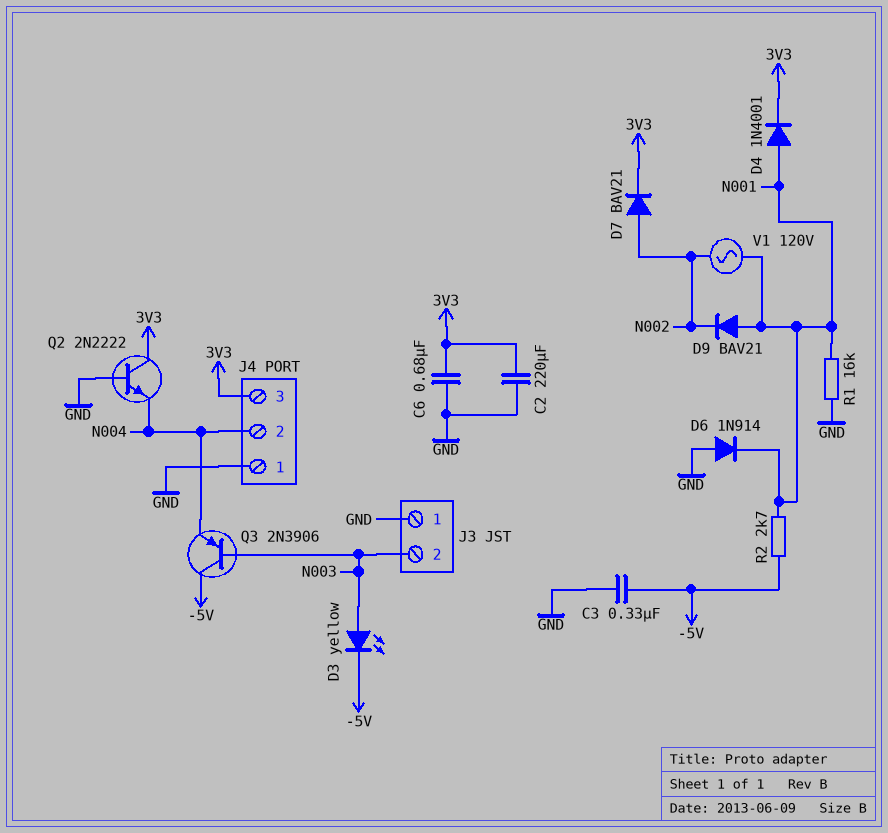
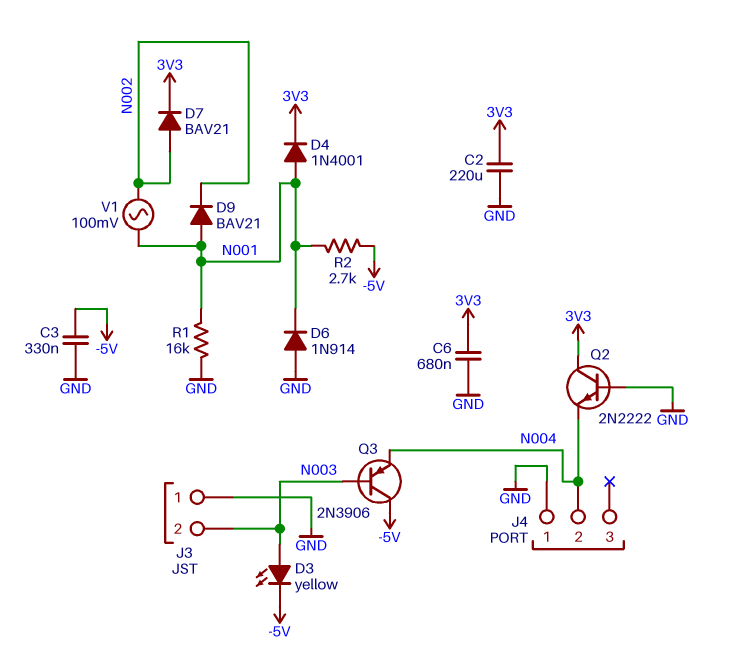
J4 pin 3: 3V3 -> none
V1: AC 120V (N001, N002) -> AC 100mV (N001, N002)

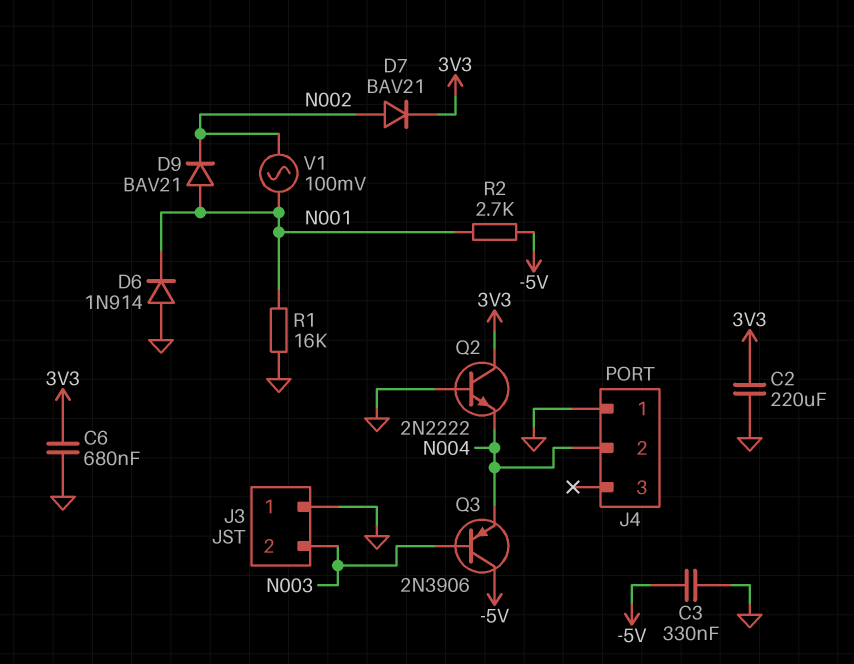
D3: LED yellow (A N003, K -5V) -> none
D4: diode 1N4001 (A N001, K 3V3) -> none

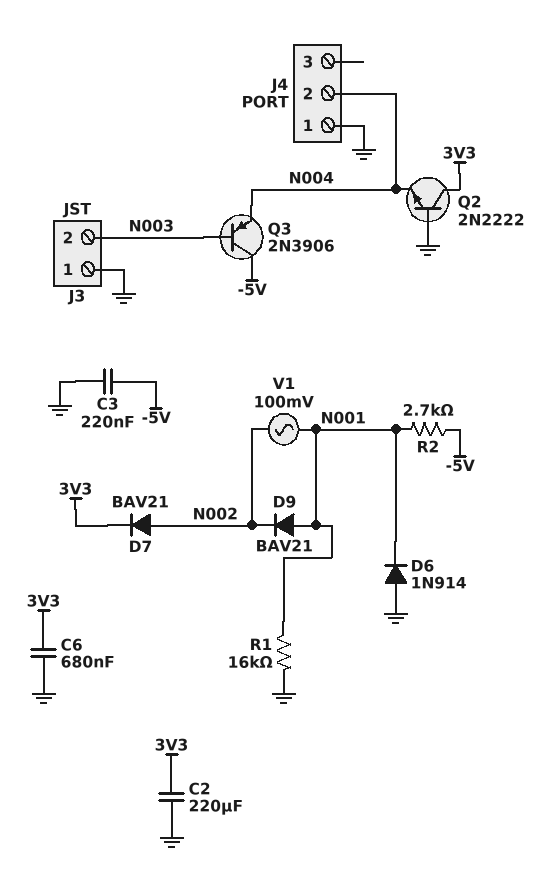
C3: 330nF (-5V, GND) -> 220nF (-5V, GND)

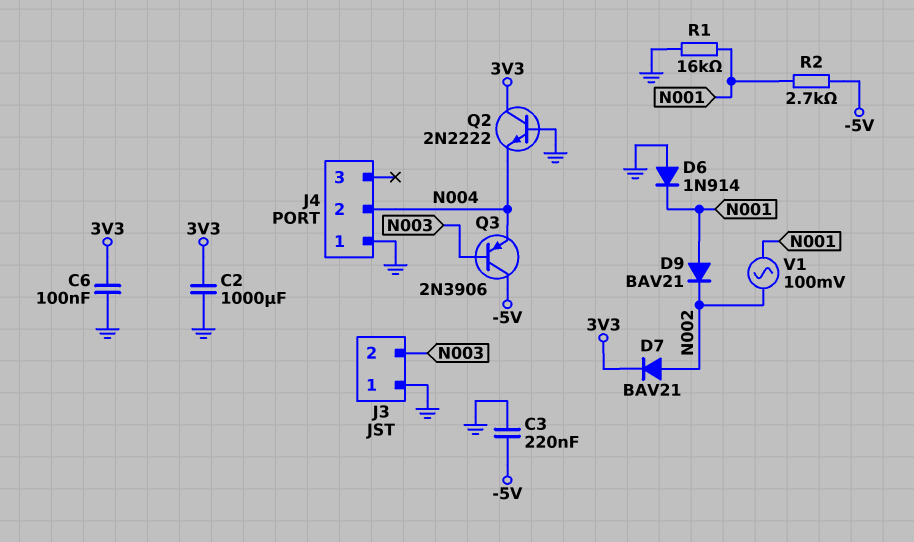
C2: 220uF (3V3, GND) -> 1000uF (3V3, GND)
C6: 680nF (3V3, GND) -> 100nF (3V3, GND)

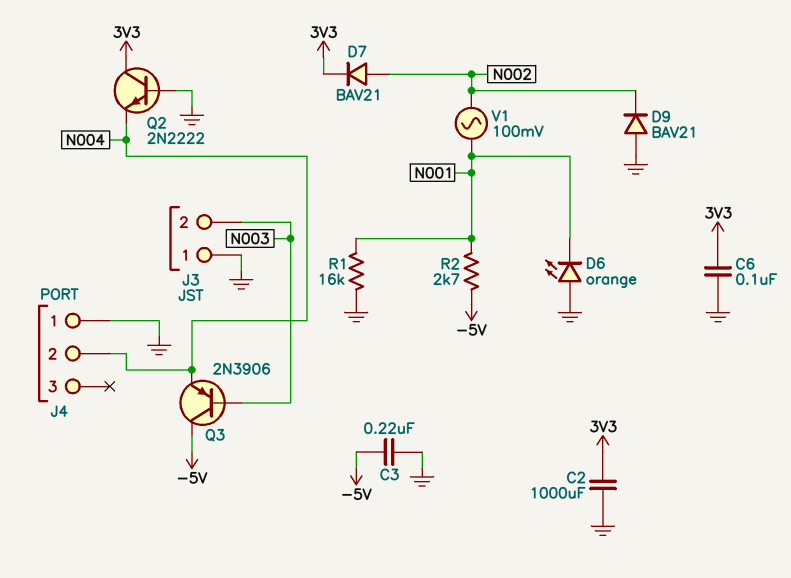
D6: diode 1N914 (A GND, K N001) -> LED orange (A GND, K N001)
D9: diode BAV21 (A N001, K N002) -> diode BAV21 (A GND, K N002)

